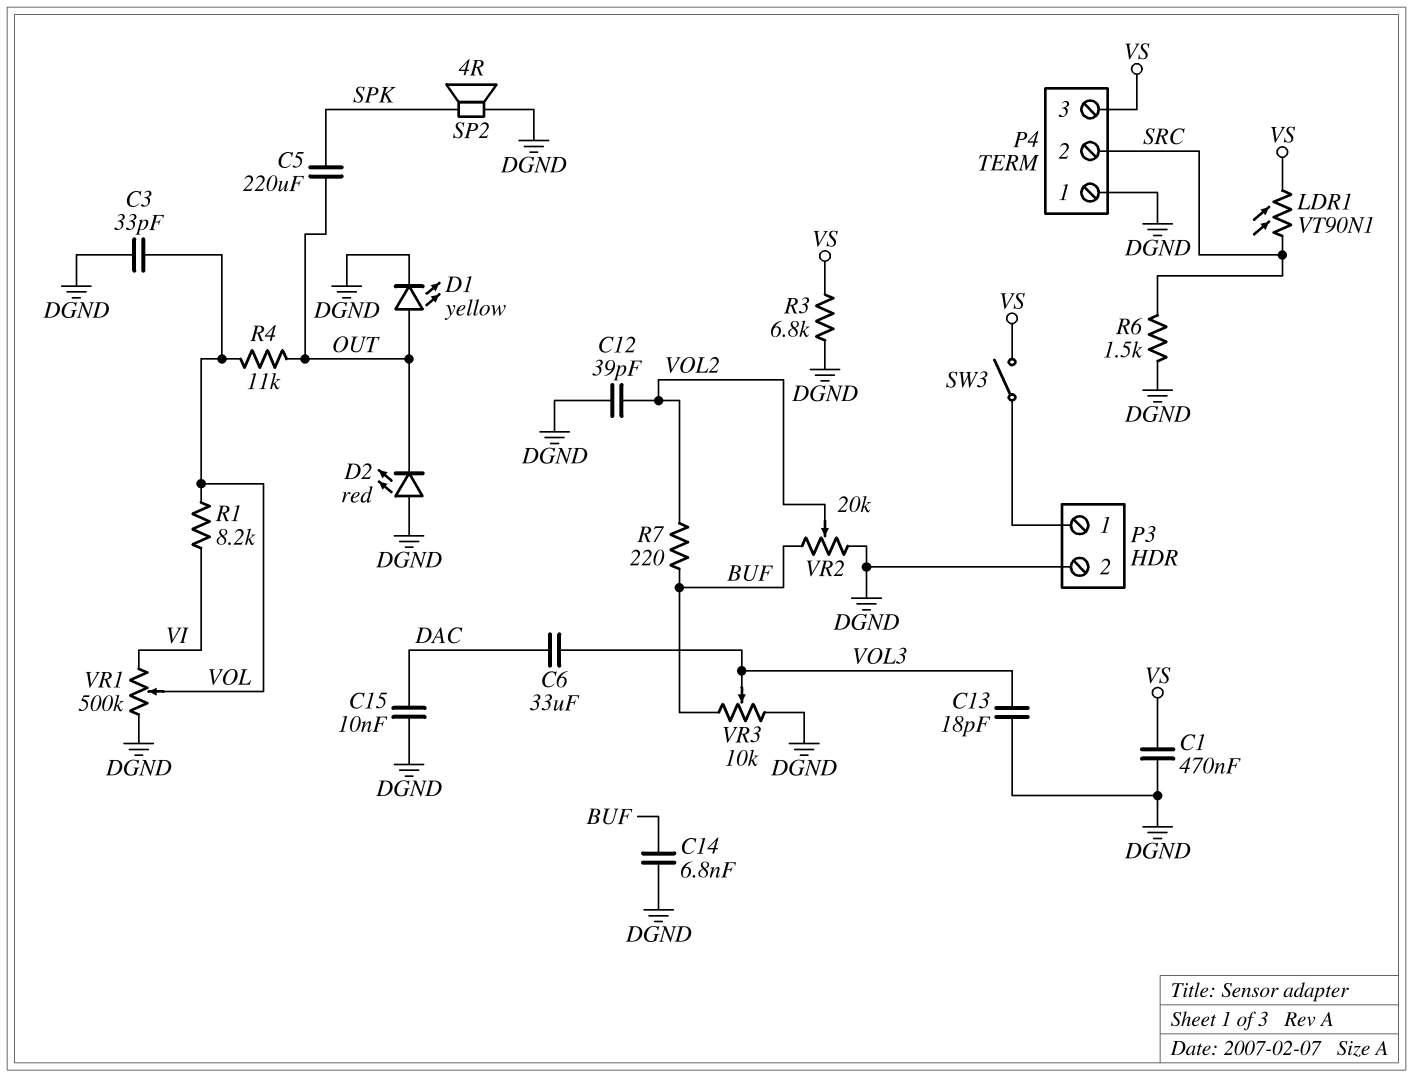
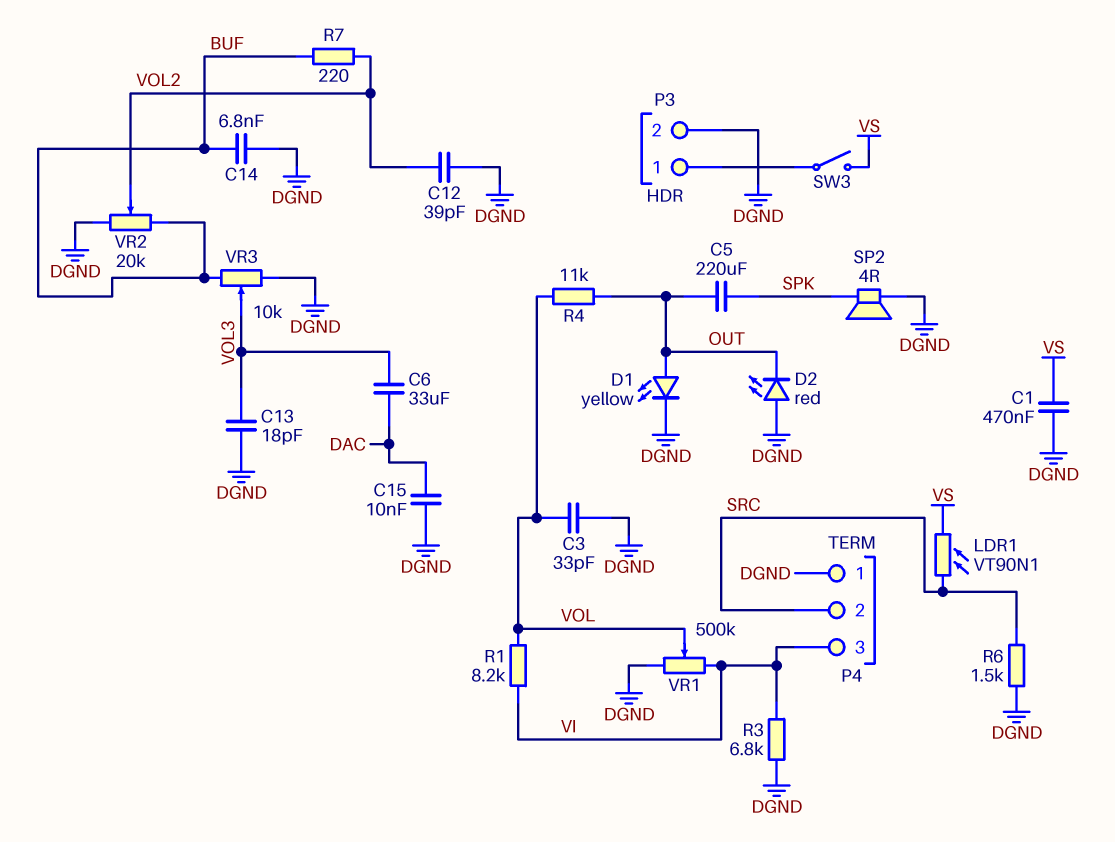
P4 pin 3: VS -> VI
R3: 6.8k (DGND, VS) -> 6.8k (DGND, VI)

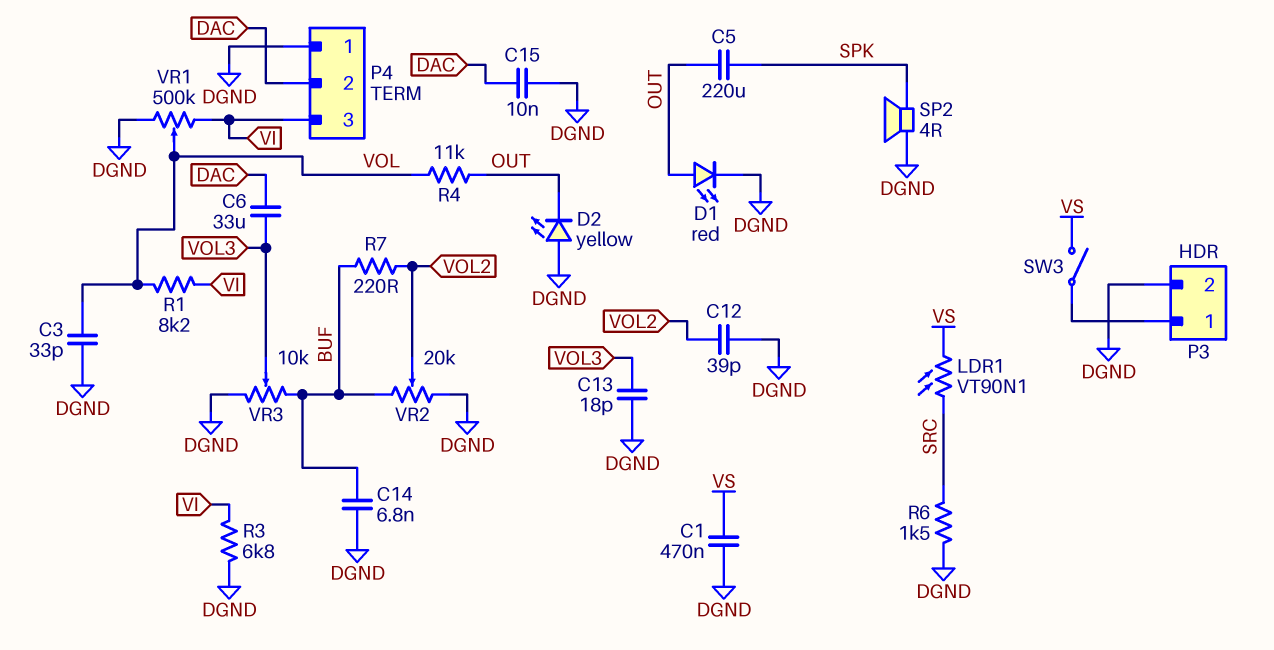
D1: LED yellow (A OUT, K DGND) -> LED red (A OUT, K DGND)
D2: LED red (A DGND, K OUT) -> LED yellow (A DGND, K OUT)
P4 pin 2: SRC -> DAC

